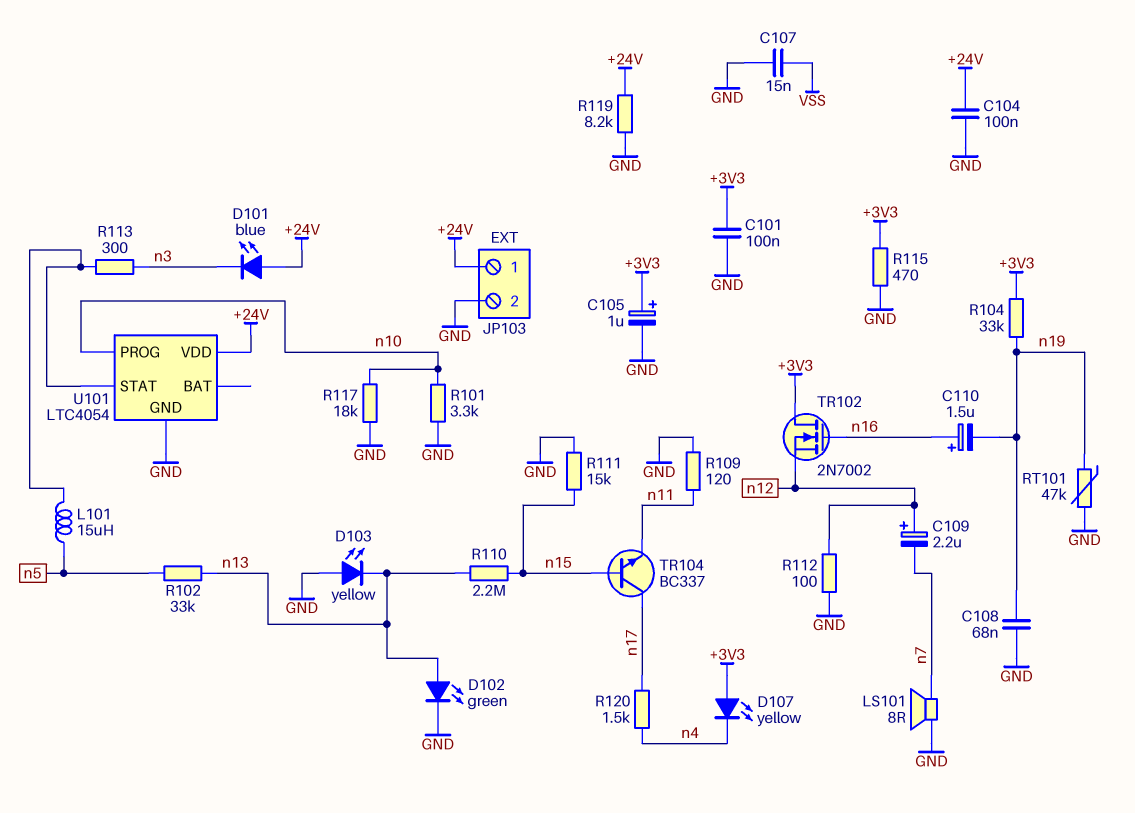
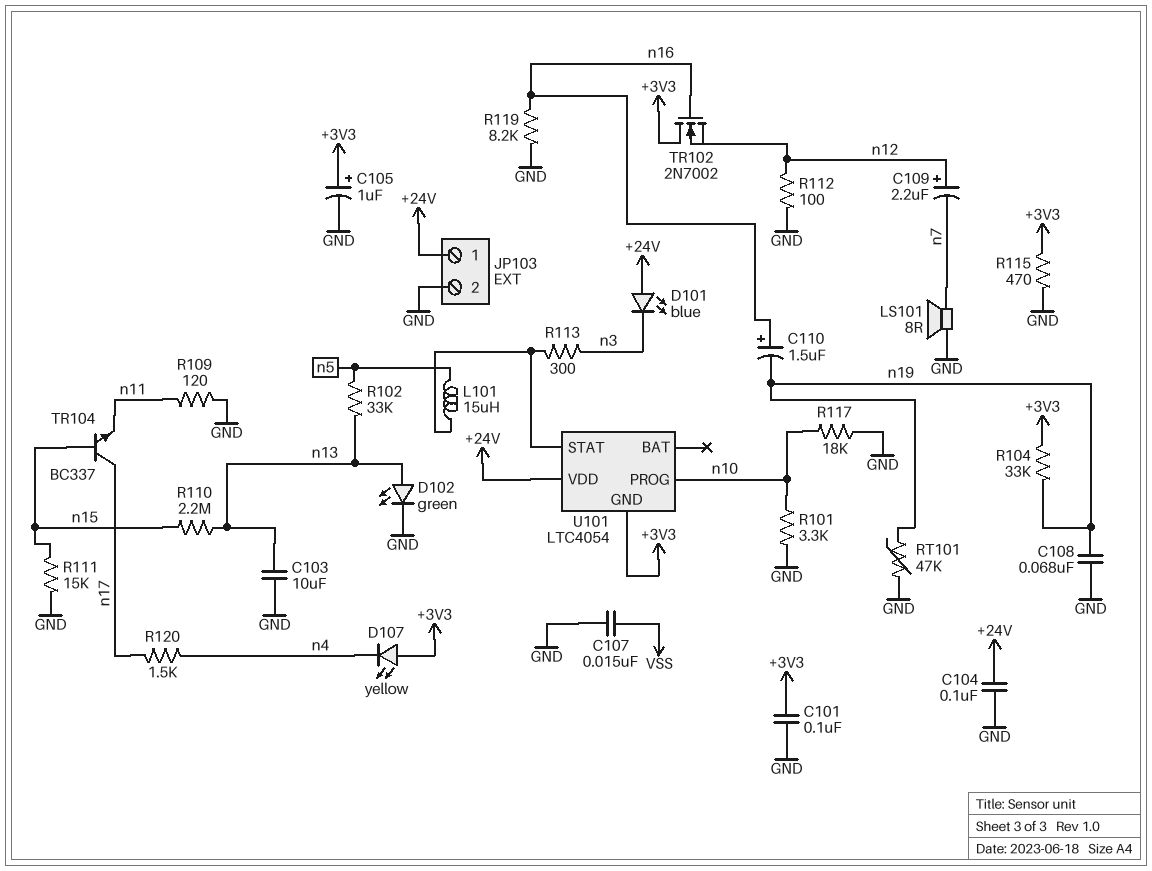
C103: none -> 10uF (GND, n13)
D103: LED yellow (A GND, K n13) -> none
R119: 8.2k (+24V, GND) -> 8.2k (GND, n16)
U101 pin GND: GND -> +3V3

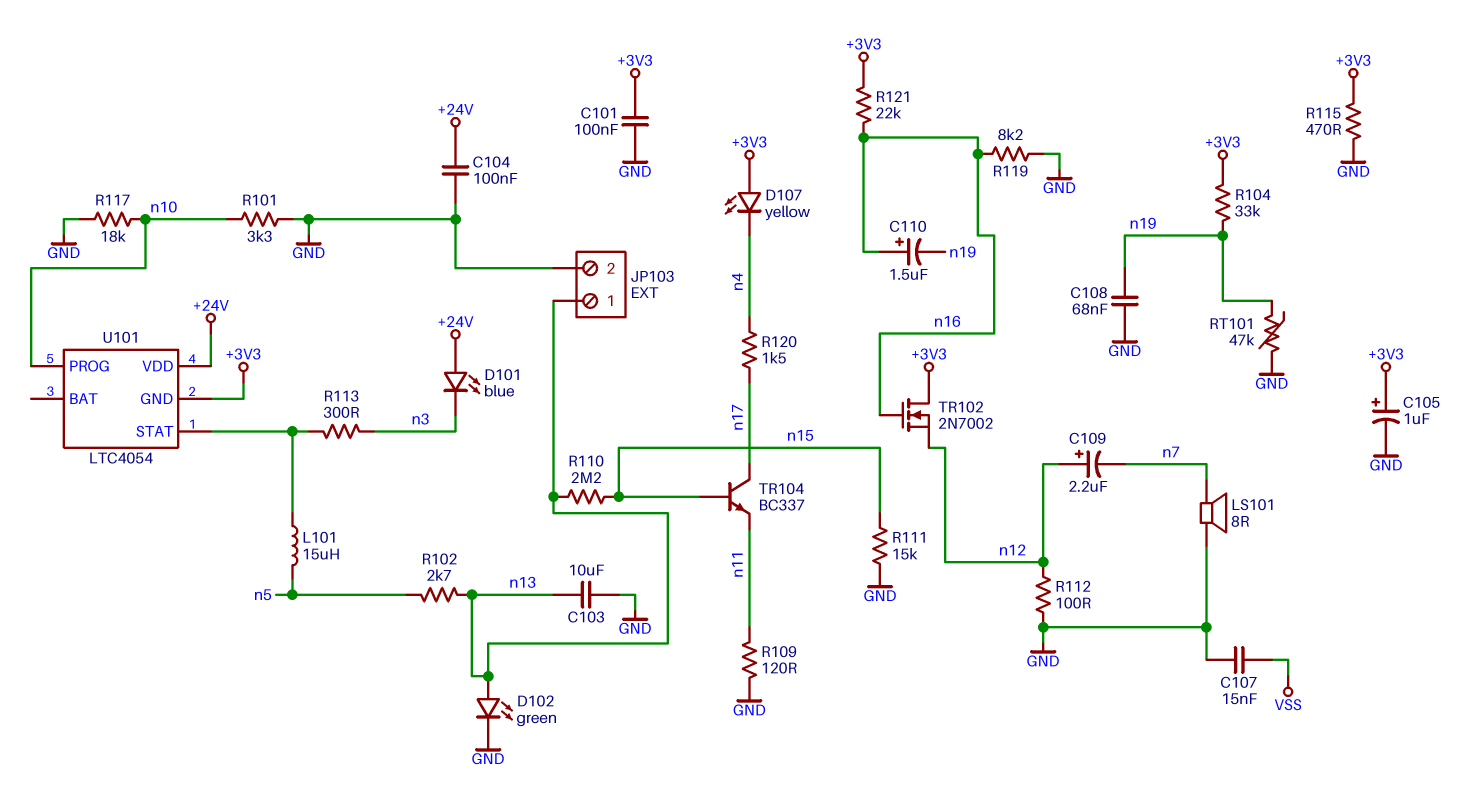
JP103 pin 1: +24V -> n13
R102: 33k (n5, n13) -> 2.7k (n5, n13)
R121: none -> 22k (+3V3, n16)

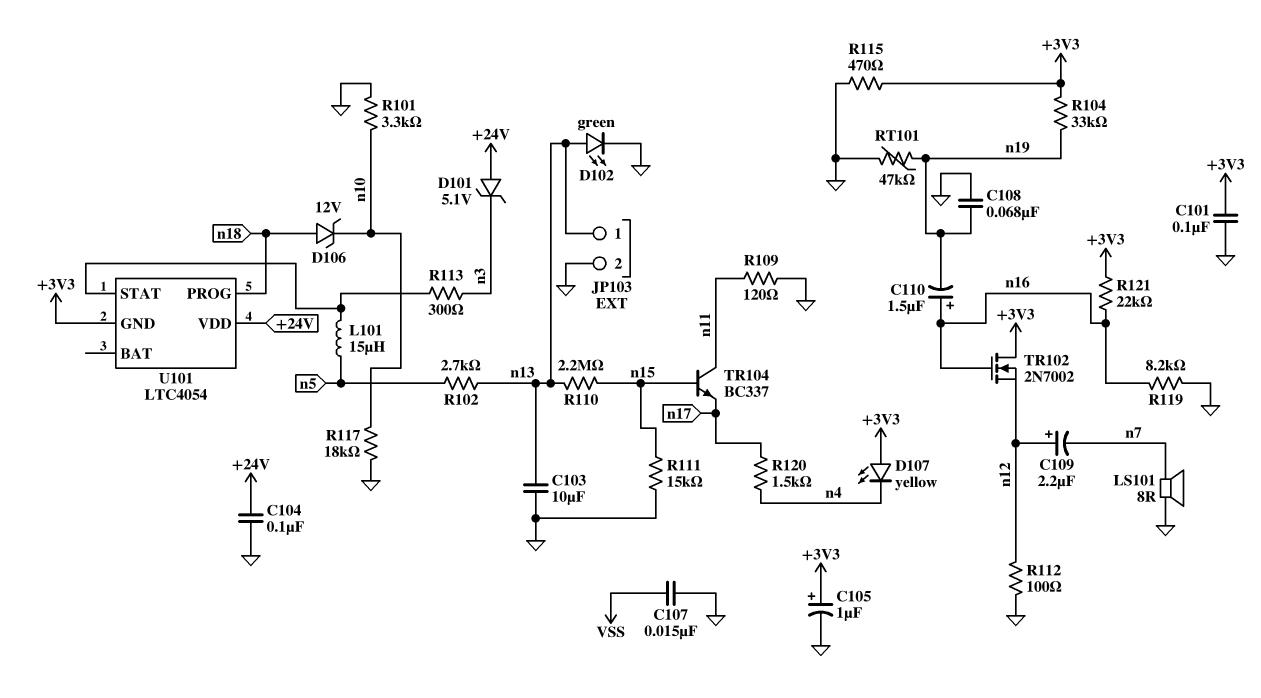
D101: LED blue (A +24V, K n3) -> zener 5.1V (A +24V, K n3)
D106: none -> zener 12V (A n18, K n10)
TR104: NPN BC337 (B n15, C n17, E n11) -> NPN BC337 (B n15, C n11, E n17)
U101 pin PROG: n10 -> n18

